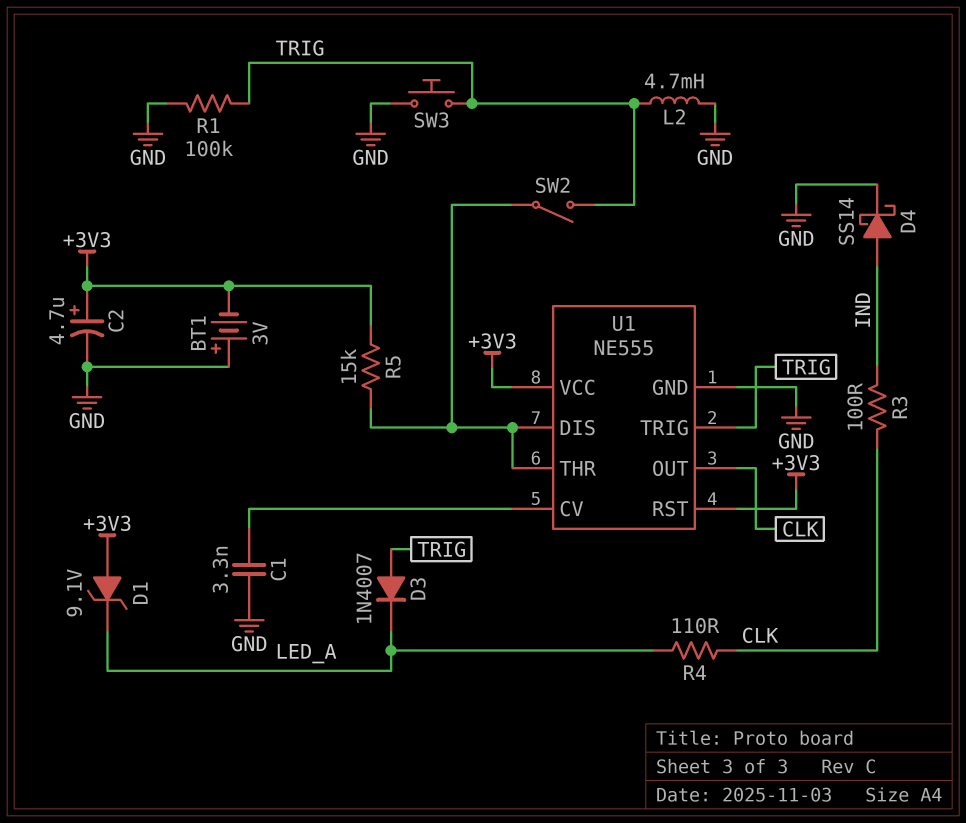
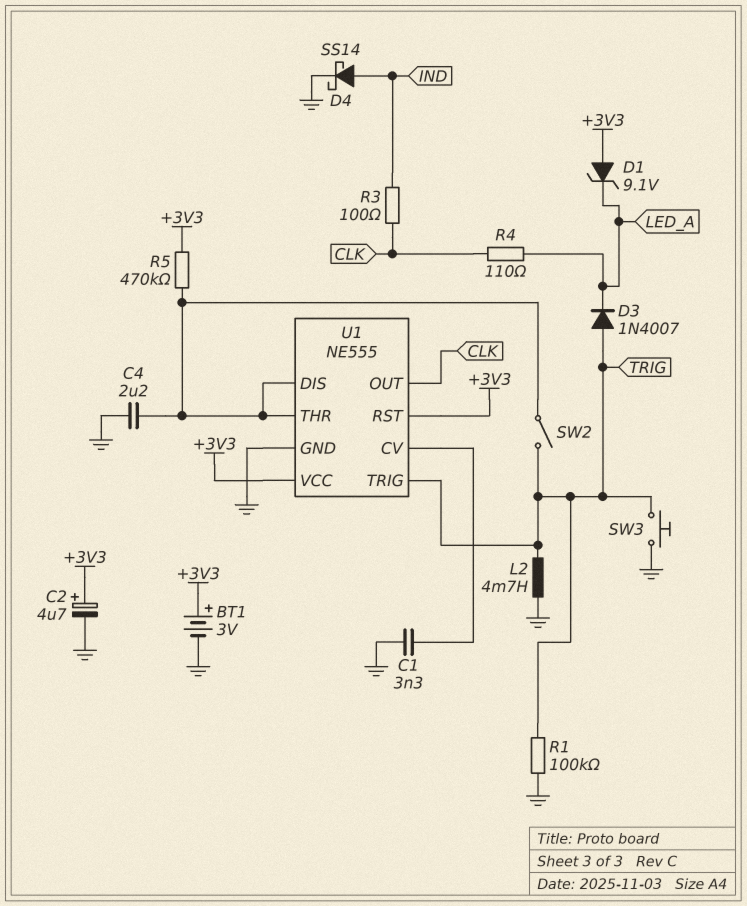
BT1: 3V (plus GND, minus +3V3) -> 3V (plus +3V3, minus GND)
C4: none -> 2.2uF (GND, U1/DIS)
R5: 15k (+3V3, U1/DIS) -> 470k (+3V3, U1/DIS)

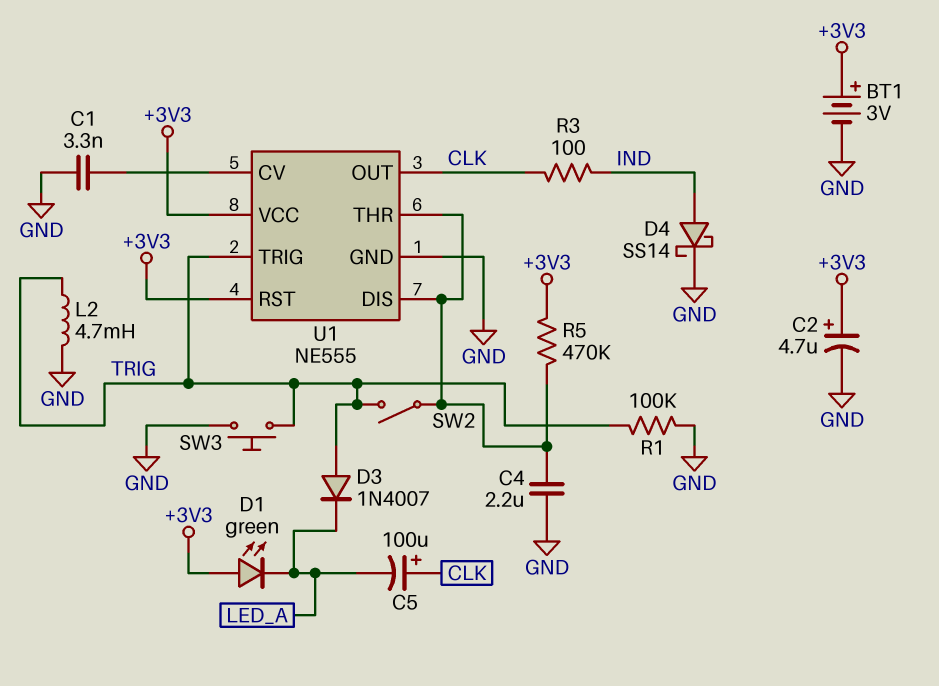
C5: none -> 100uF (plus CLK, minus LED_A)
D1: zener 9.1V (A +3V3, K LED_A) -> LED green (A +3V3, K LED_A)
R4: 110 (CLK, LED_A) -> none

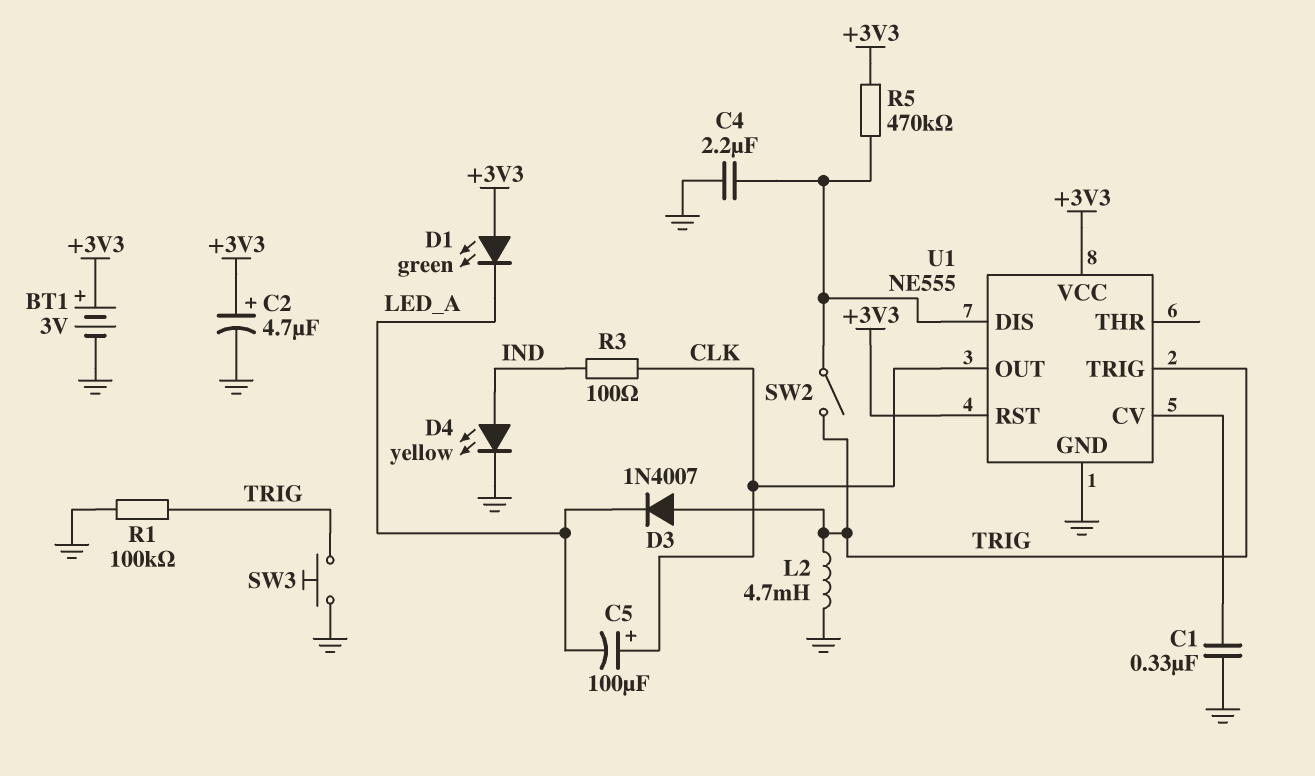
C1: 3.3nF (GND, U1/CV) -> 330nF (GND, U1/CV)
D4: schottky SS14 (A IND, K GND) -> LED yellow (A IND, K GND)
U1 pin THR: U1/DIS -> none

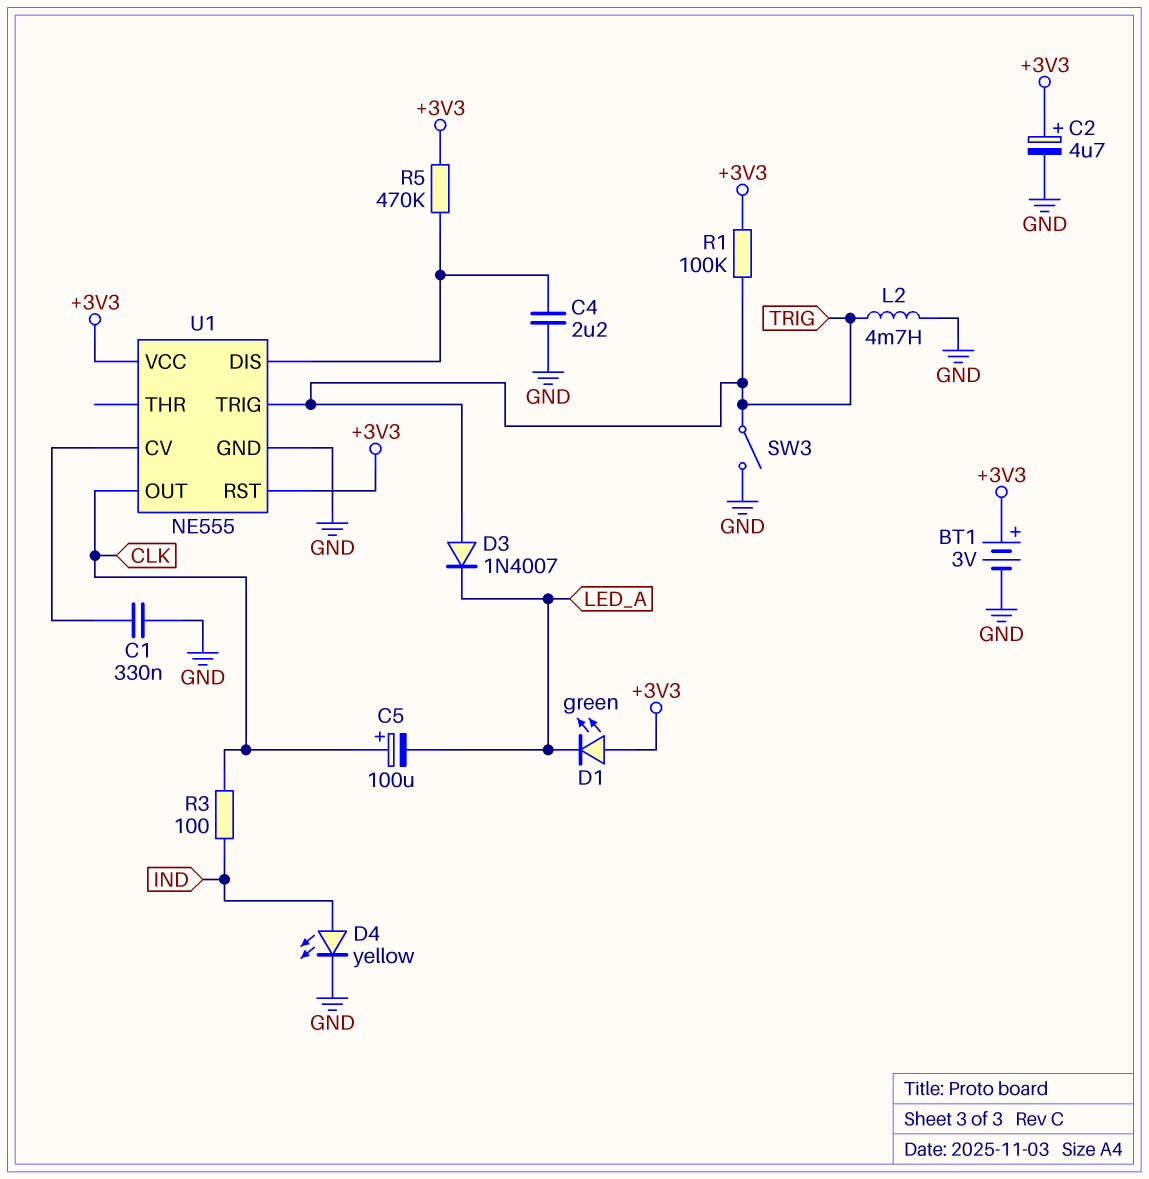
R1: 100k (GND, TRIG) -> 100k (+3V3, TRIG)
SW2: switch (TRIG, U1/DIS) -> none
SW3: button (GND, TRIG) -> switch (GND, TRIG)

